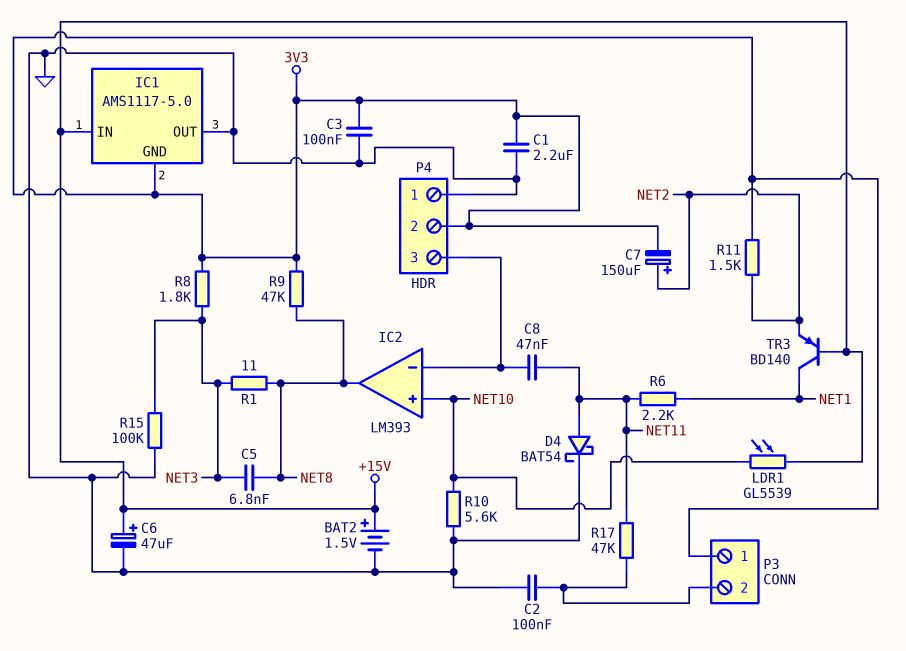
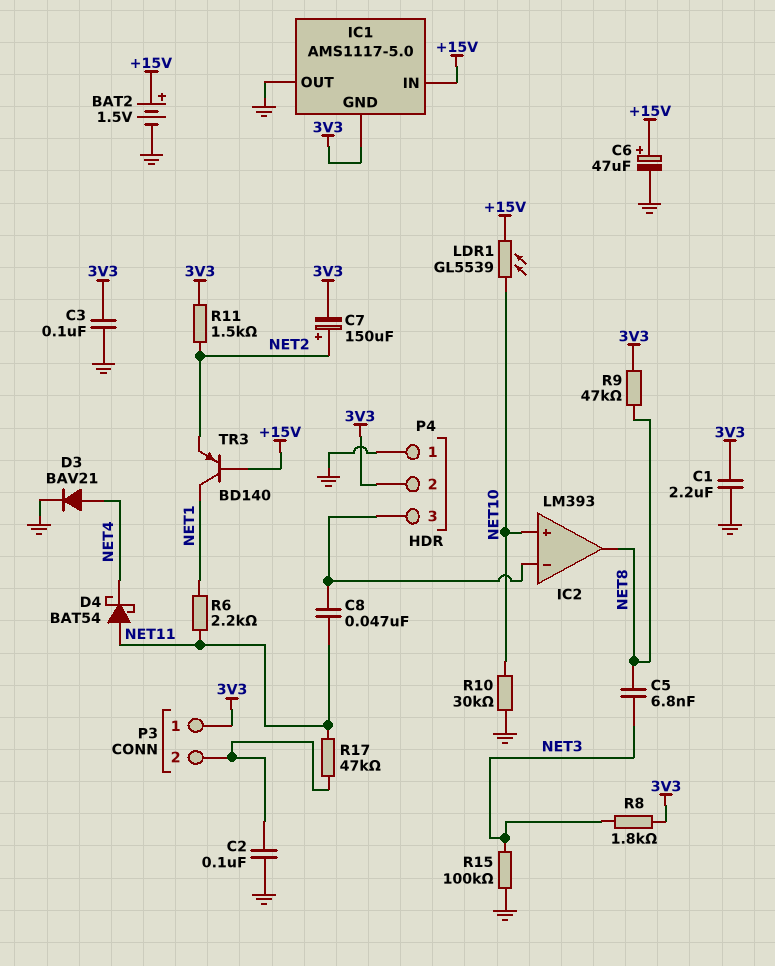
D3: none -> diode BAV21 (A NET4, K GND)
D4: schottky BAT54 (A NET11, K GND) -> schottky BAT54 (A NET11, K NET4)
R1: 11 (NET3, NET8) -> none
R10: 5.6k (GND, NET10) -> 30k (GND, NET10)

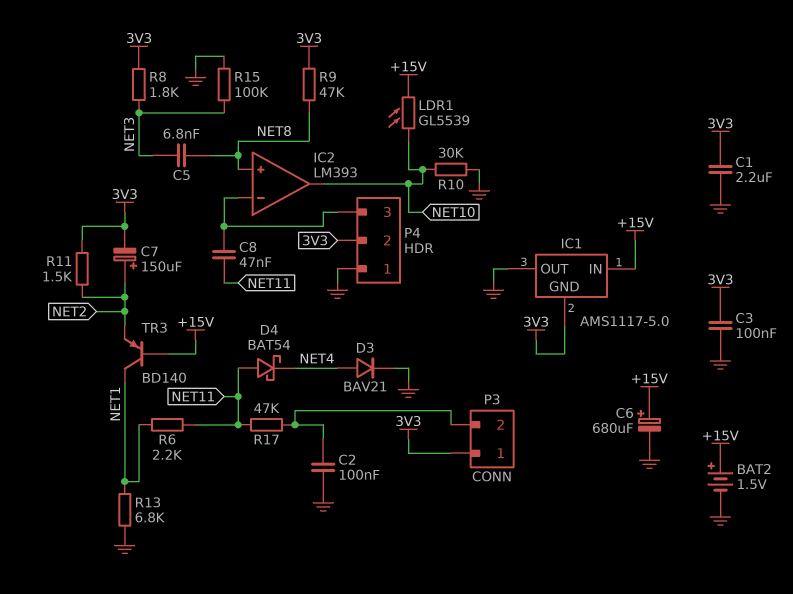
C6: 47uF (plus +15V, minus GND) -> 680uF (plus +15V, minus GND)
IC2 pin in+: NET10 -> NET8
IC2 pin out: NET8 -> NET10
R13: none -> 6.8k (GND, NET1)

